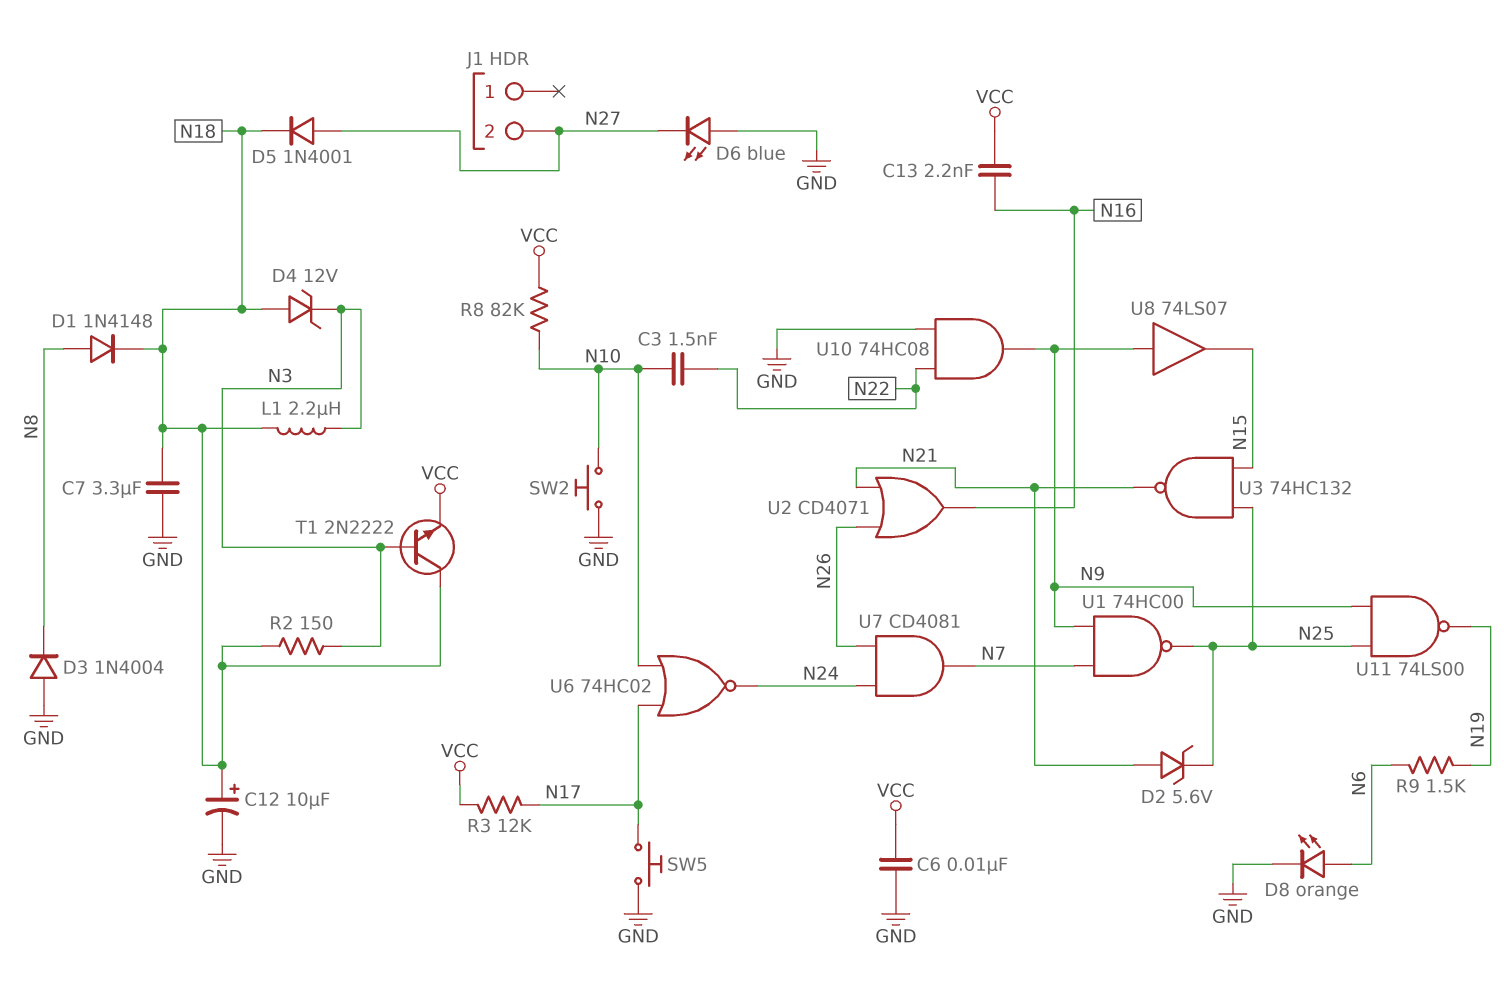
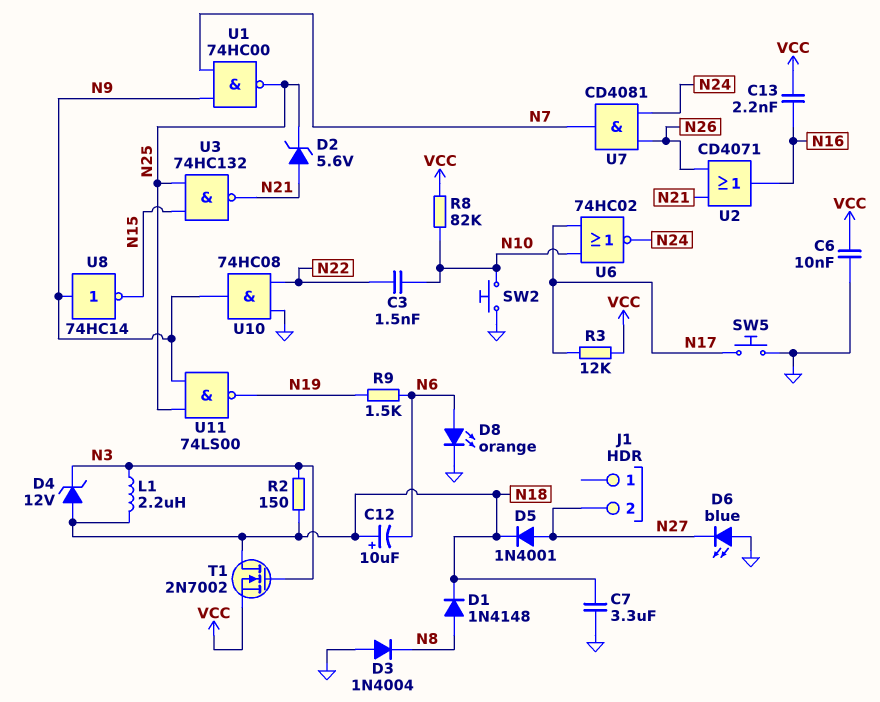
C12: 10uF (plus N18, minus GND) -> 10uF (plus N18, minus N6)
T1: NPN 2N2222 (B N3, C N18, E VCC) -> NMOS 2N7002 (G N3, D N18, S VCC)
U8: buffer 74LS07 (in N9, out N15) -> NOT 74HC14 (in N9, out N15)

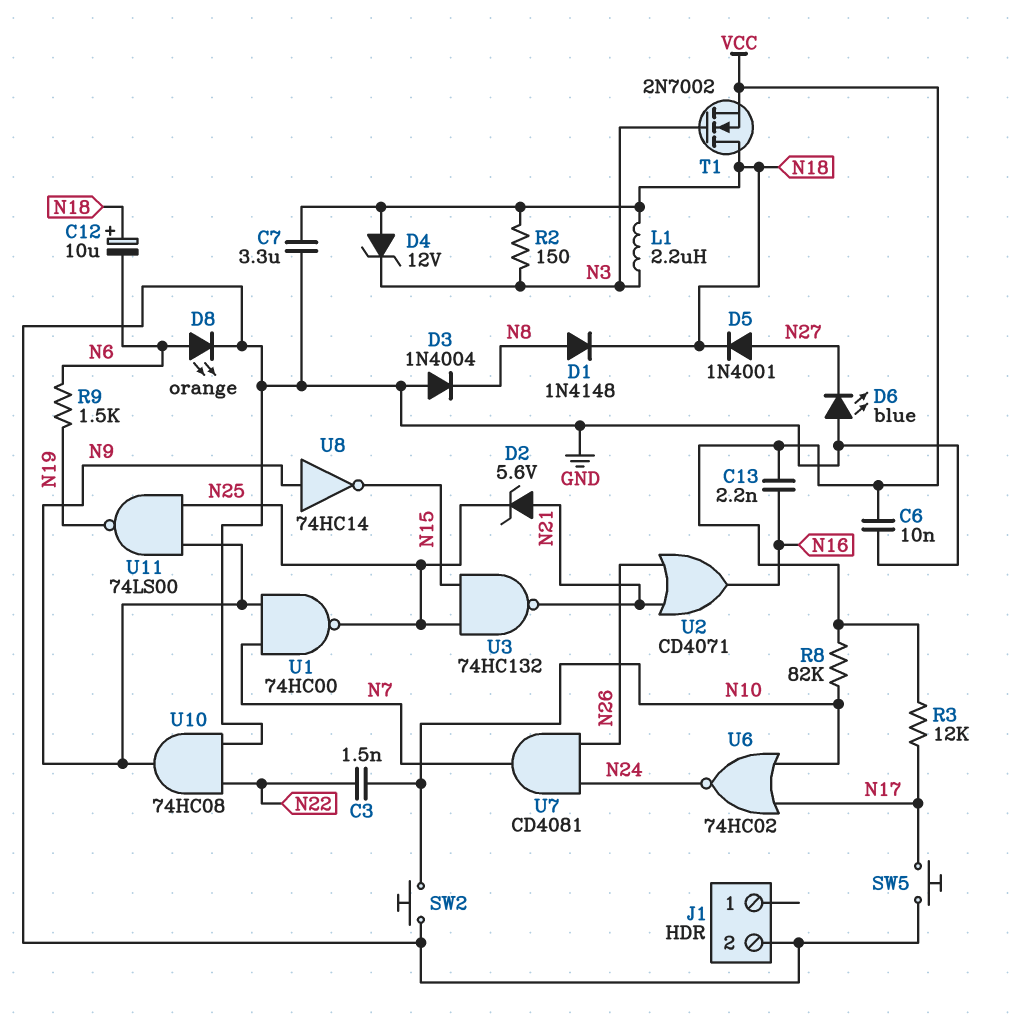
J1 pin 2: N27 -> GND

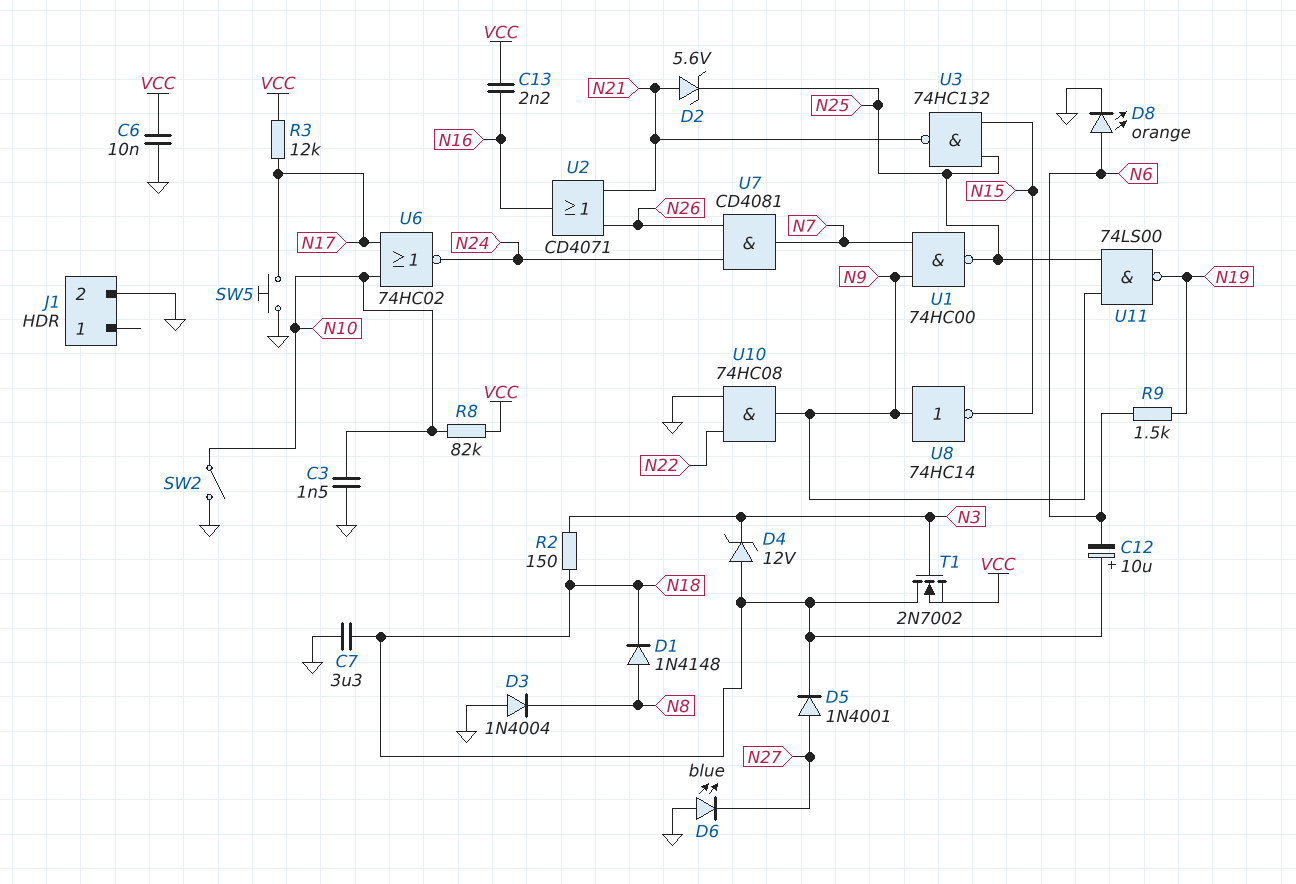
C3: 1.5nF (N10, N22) -> 1.5nF (GND, N10)
L1: 2.2uH (N3, N18) -> none
SW2: button (GND, N10) -> switch (GND, N10)

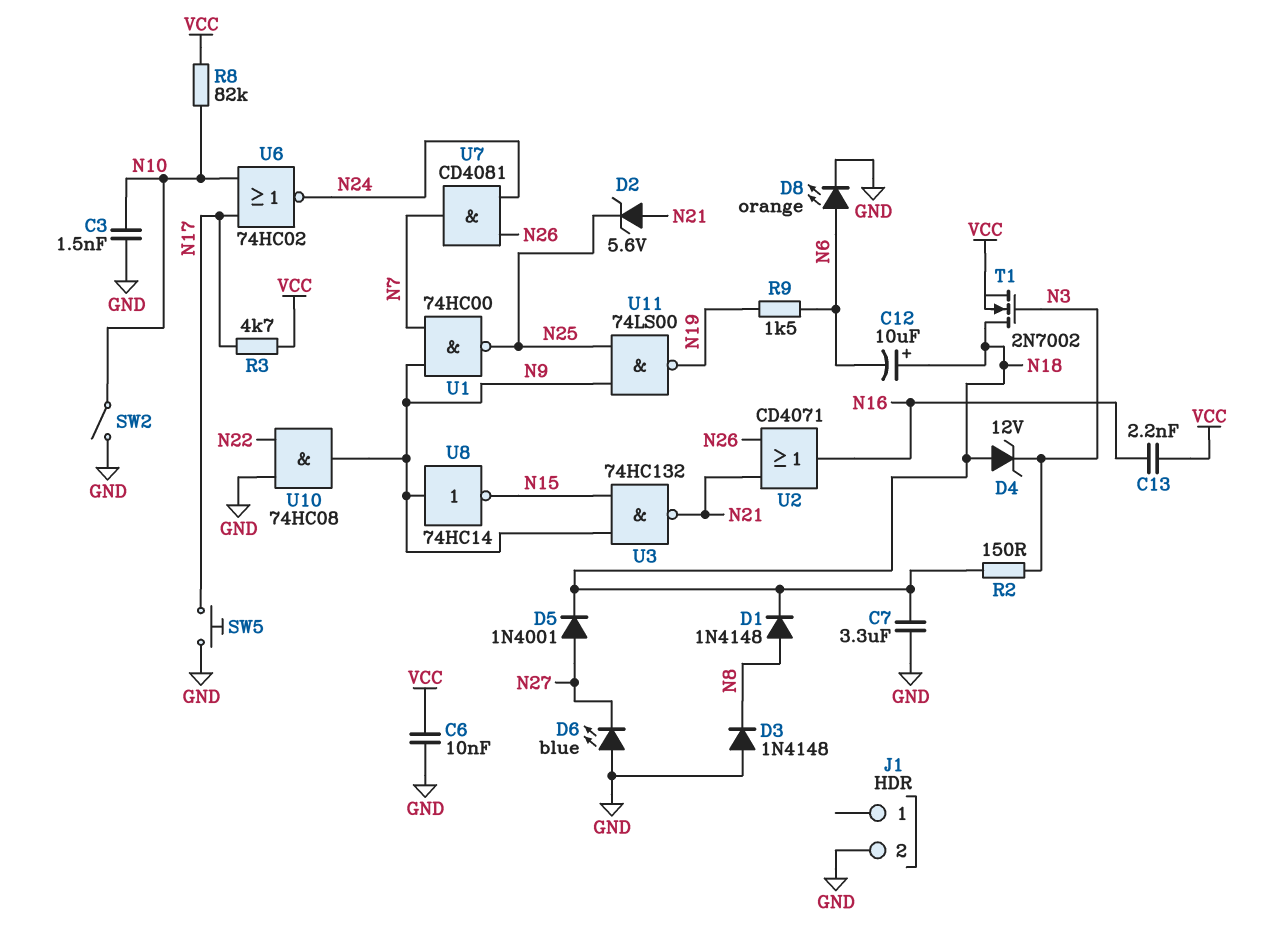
D3: diode 1N4004 (A GND, K N8) -> diode 1N4148 (A GND, K N8)
R3: 12k (N17, VCC) -> 4.7k (N17, VCC)
U3: NAND 74HC132 (in N15, in N25, out N21) -> NAND 74HC132 (in N9, in N15, out N21)

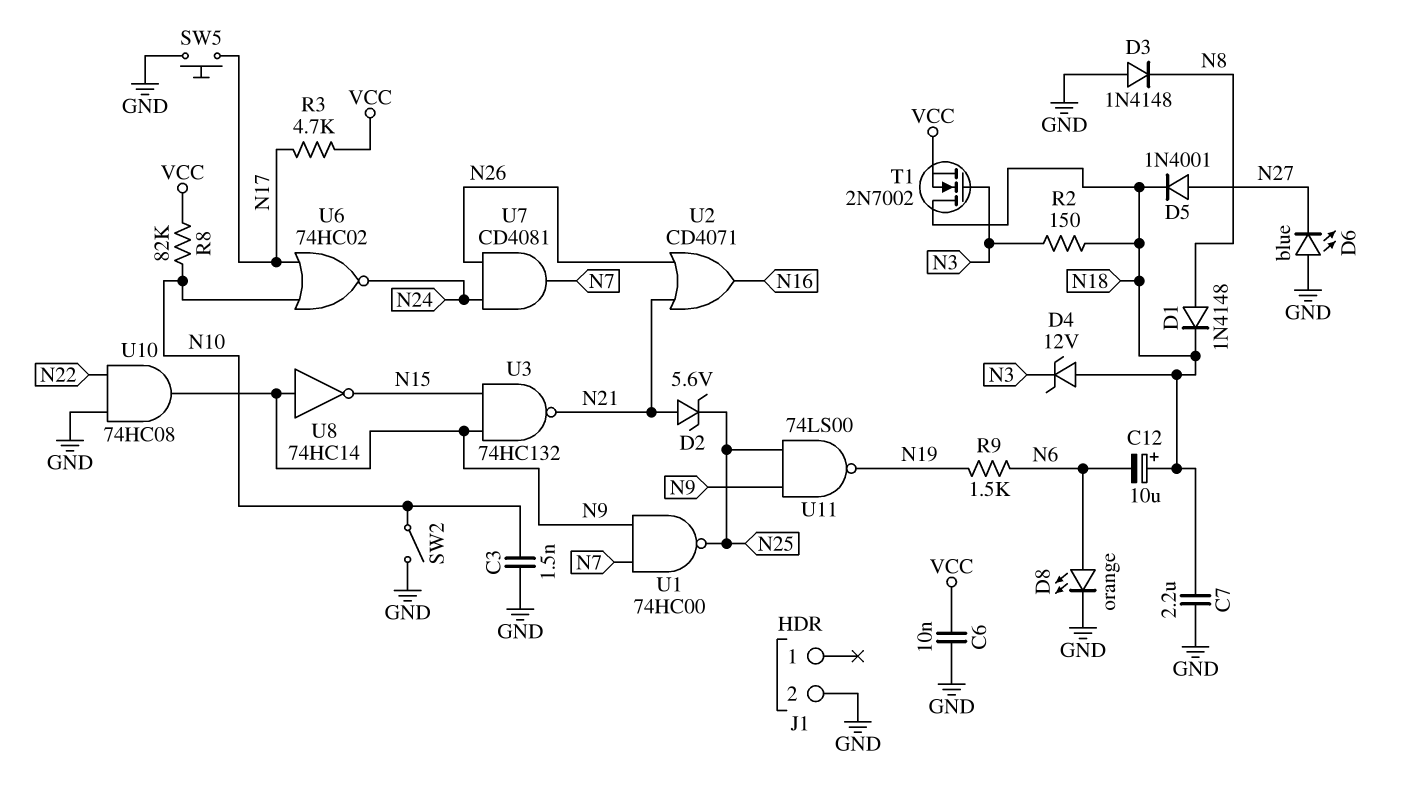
C7: 3.3uF (GND, N18) -> 2.2uF (GND, N18)
C13: 2.2nF (N16, VCC) -> none

